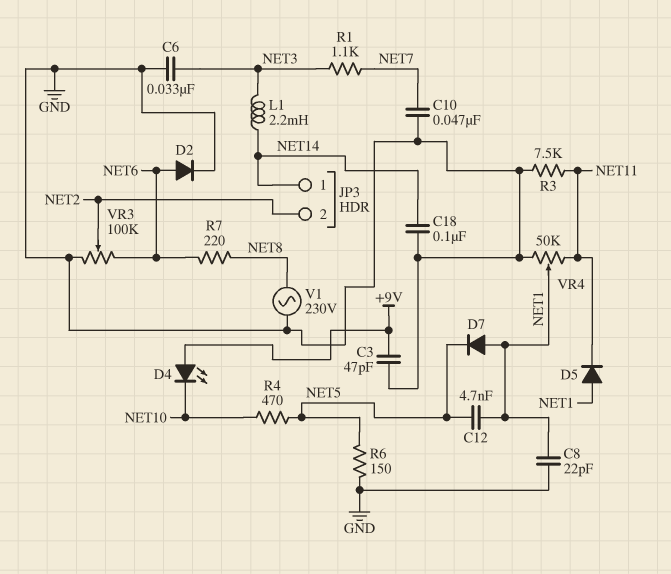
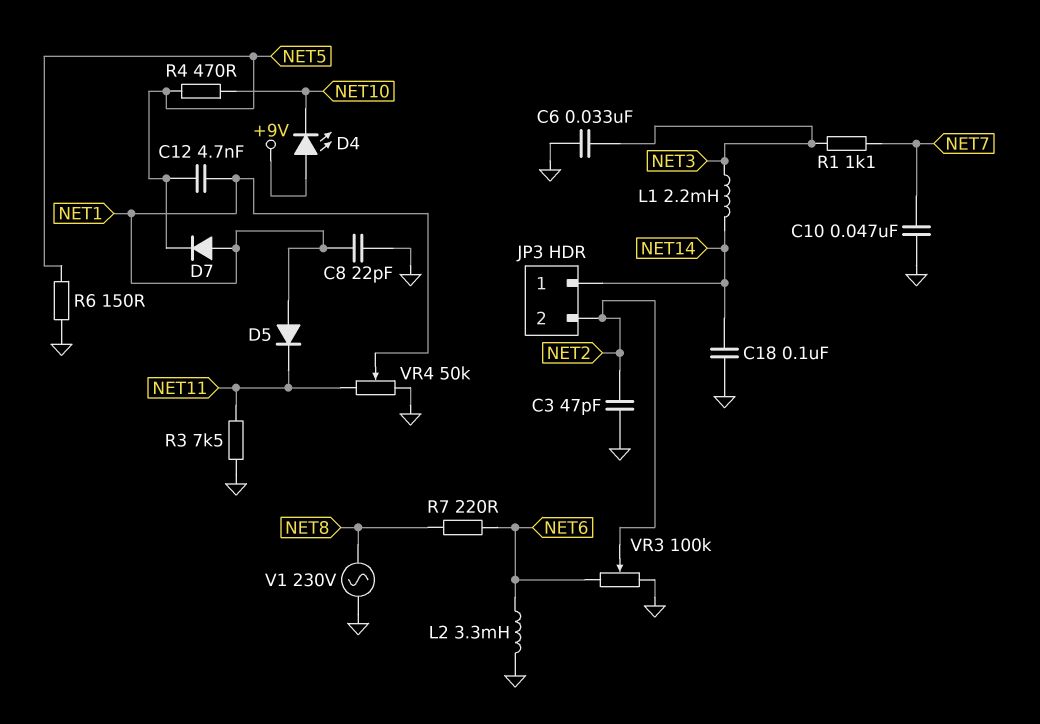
C3: 47pF (+9V, GND) -> 47pF (GND, NET2)
D2: diode (A NET6, K GND) -> none
L2: none -> 3.3mH (GND, NET6)

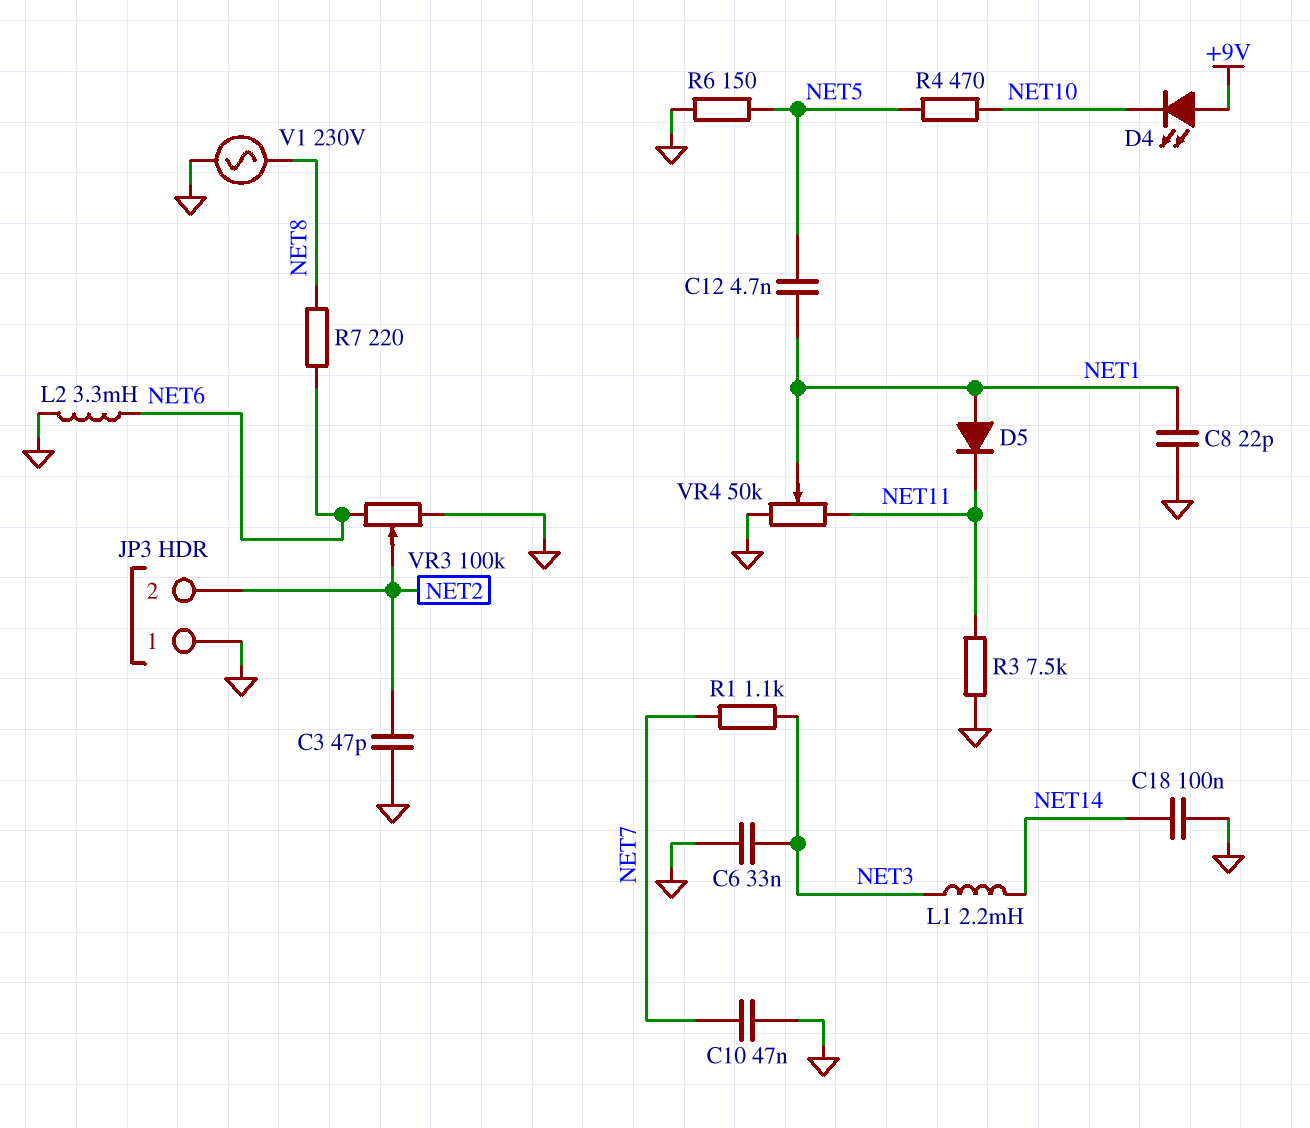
D7: diode (A NET1, K NET5) -> none
JP3 pin 1: NET14 -> GND

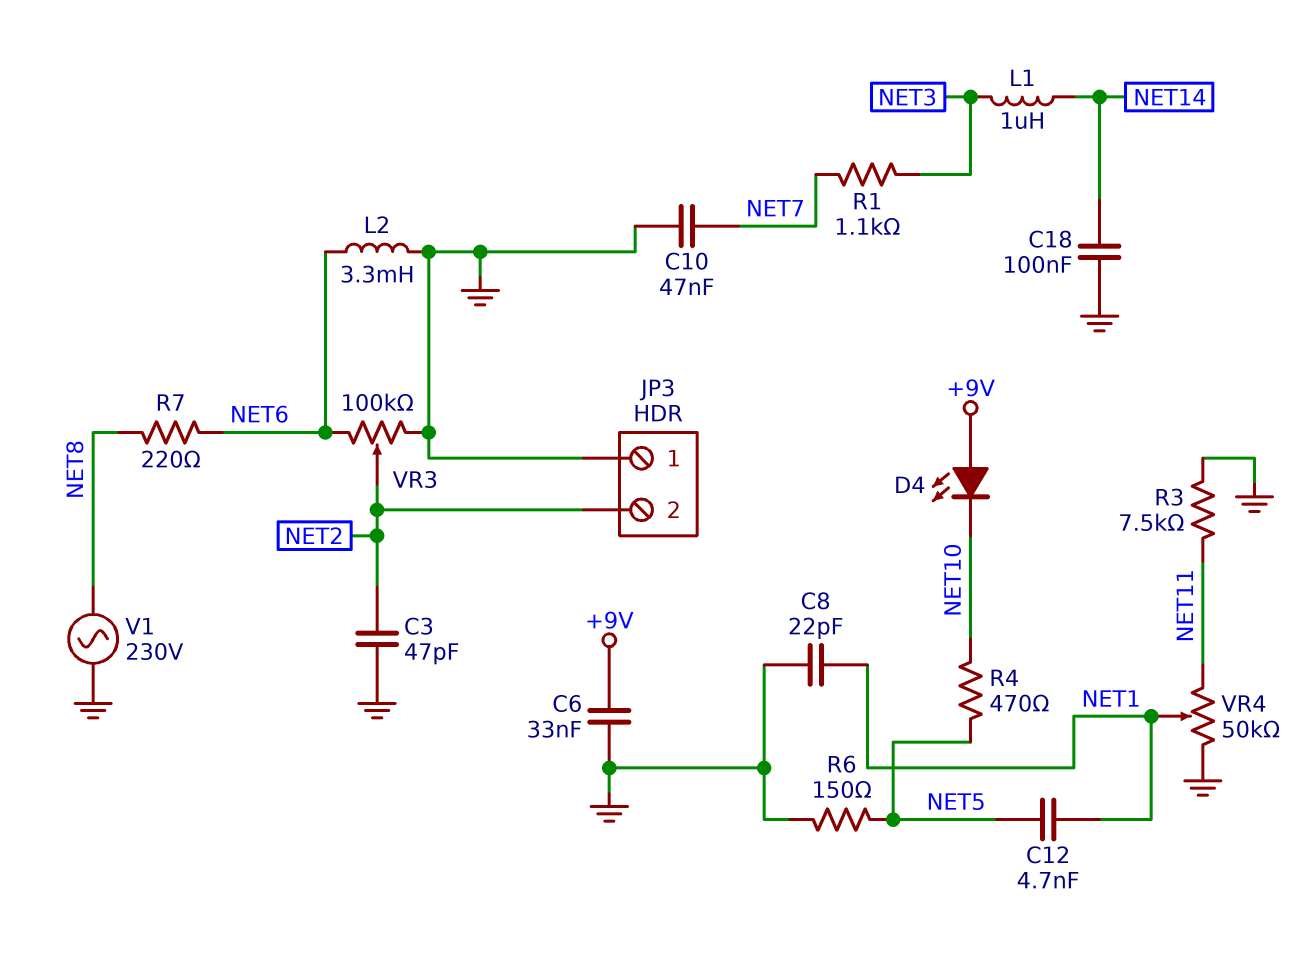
C6: 33nF (GND, NET3) -> 33nF (+9V, GND)
D5: diode (A NET1, K NET11) -> none
L1: 2.2mH (NET3, NET14) -> 1uH (NET3, NET14)

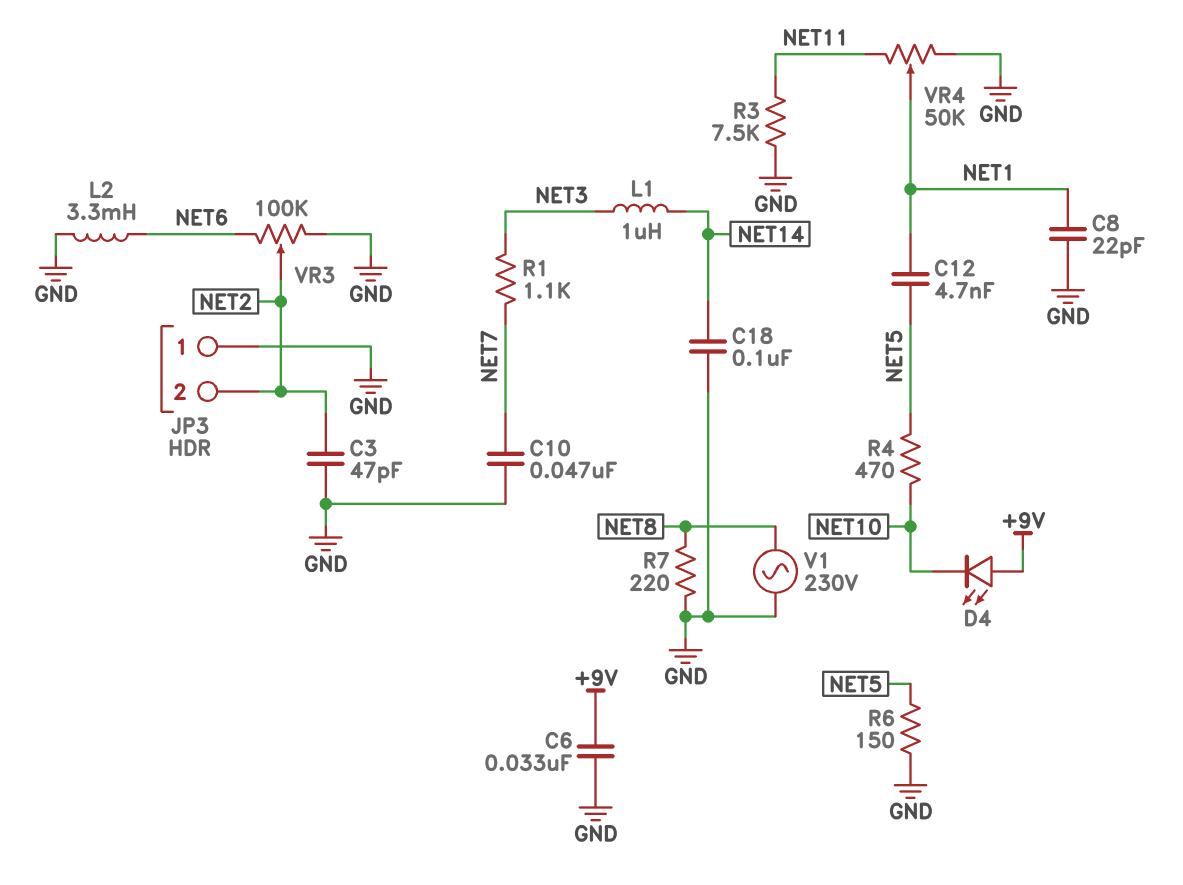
R7: 220 (NET6, NET8) -> 220 (GND, NET8)

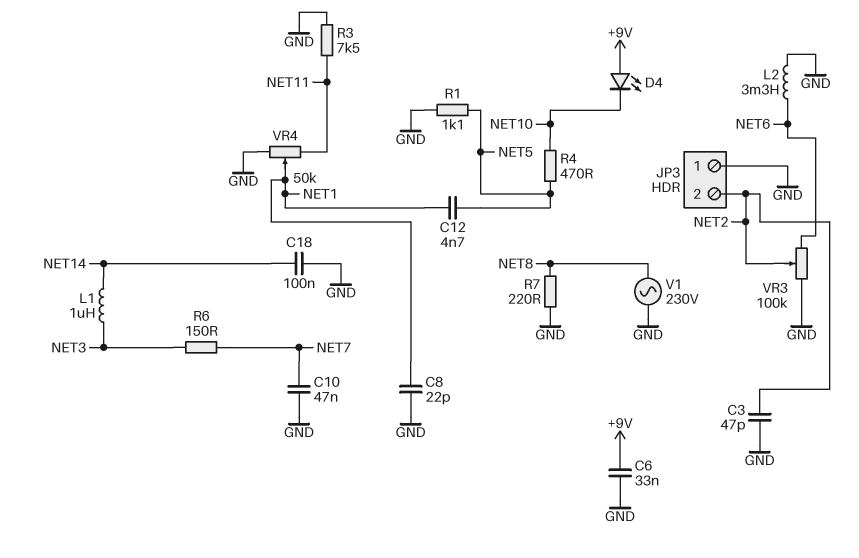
R1: 1.1k (NET3, NET7) -> 1.1k (GND, NET5)
R6: 150 (GND, NET5) -> 150 (NET3, NET7)

